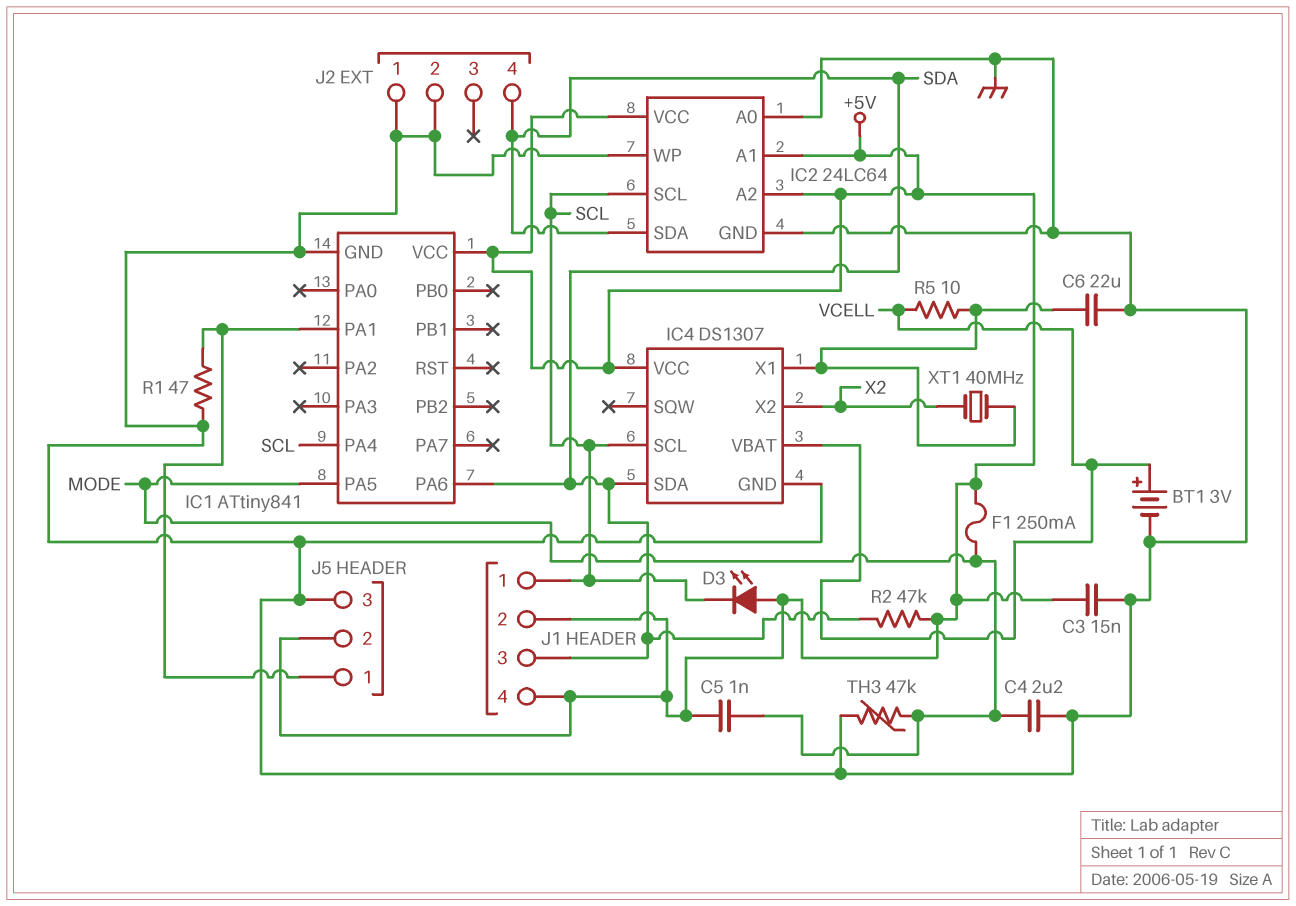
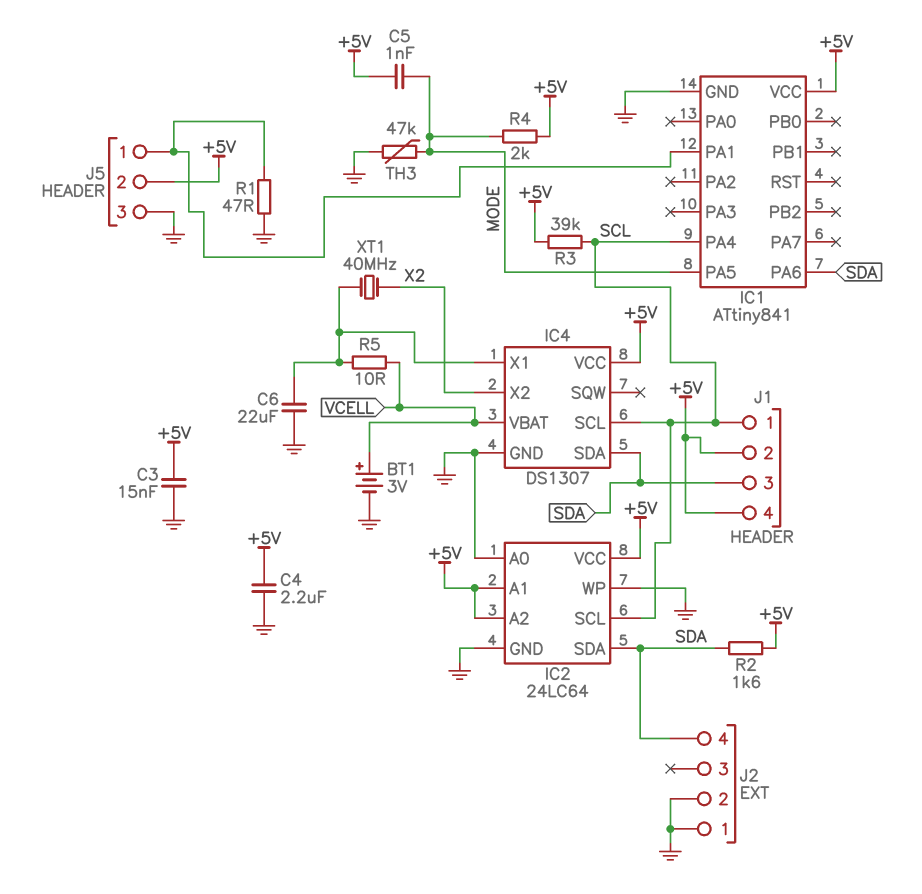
C4: 2.2uF (GND, MODE) -> 2.2uF (+5V, GND)
D3: LED (A +5V, K SCL) -> none
F1: 250mA (+5V, MODE) -> none
R2: 47k (+5V, SDA) -> 1.6k (+5V, SDA)
R3: none -> 39k (+5V, SCL)
R4: none -> 2k (+5V, MODE)

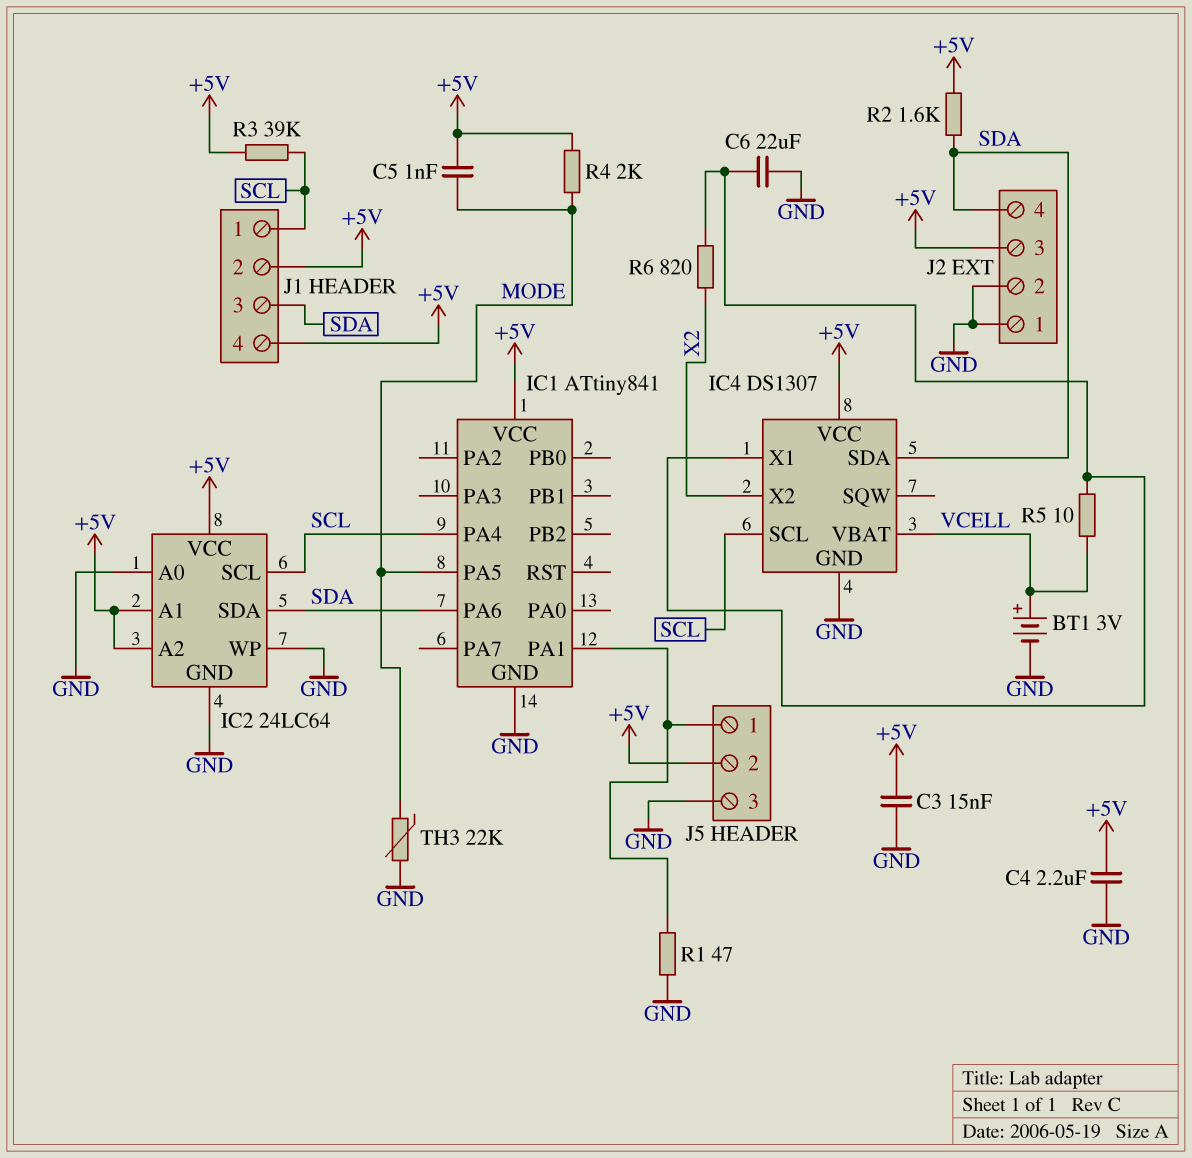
J2 pin 3: none -> +5V
R6: none -> 820 (IC4/X1, X2)
TH3: 47k (GND, MODE) -> 22k (GND, MODE)
XT1: 40MHz (IC4/X1, X2) -> none

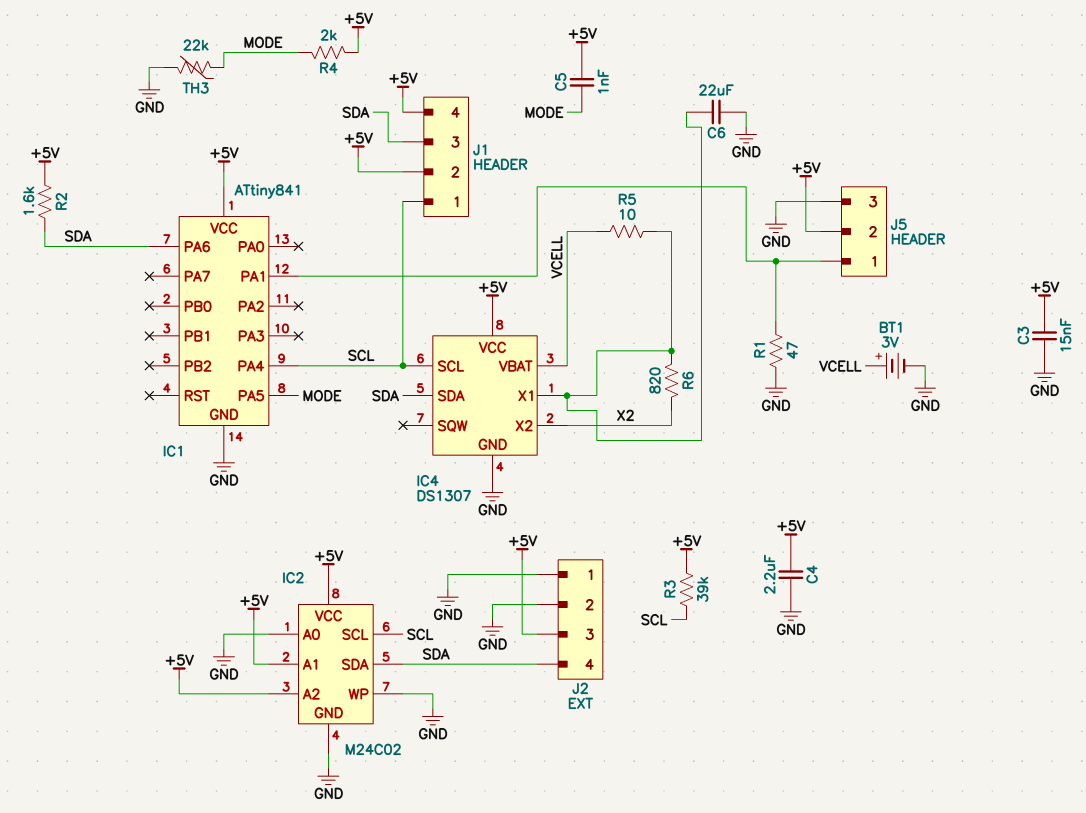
IC2: 24LC64 -> M24C02

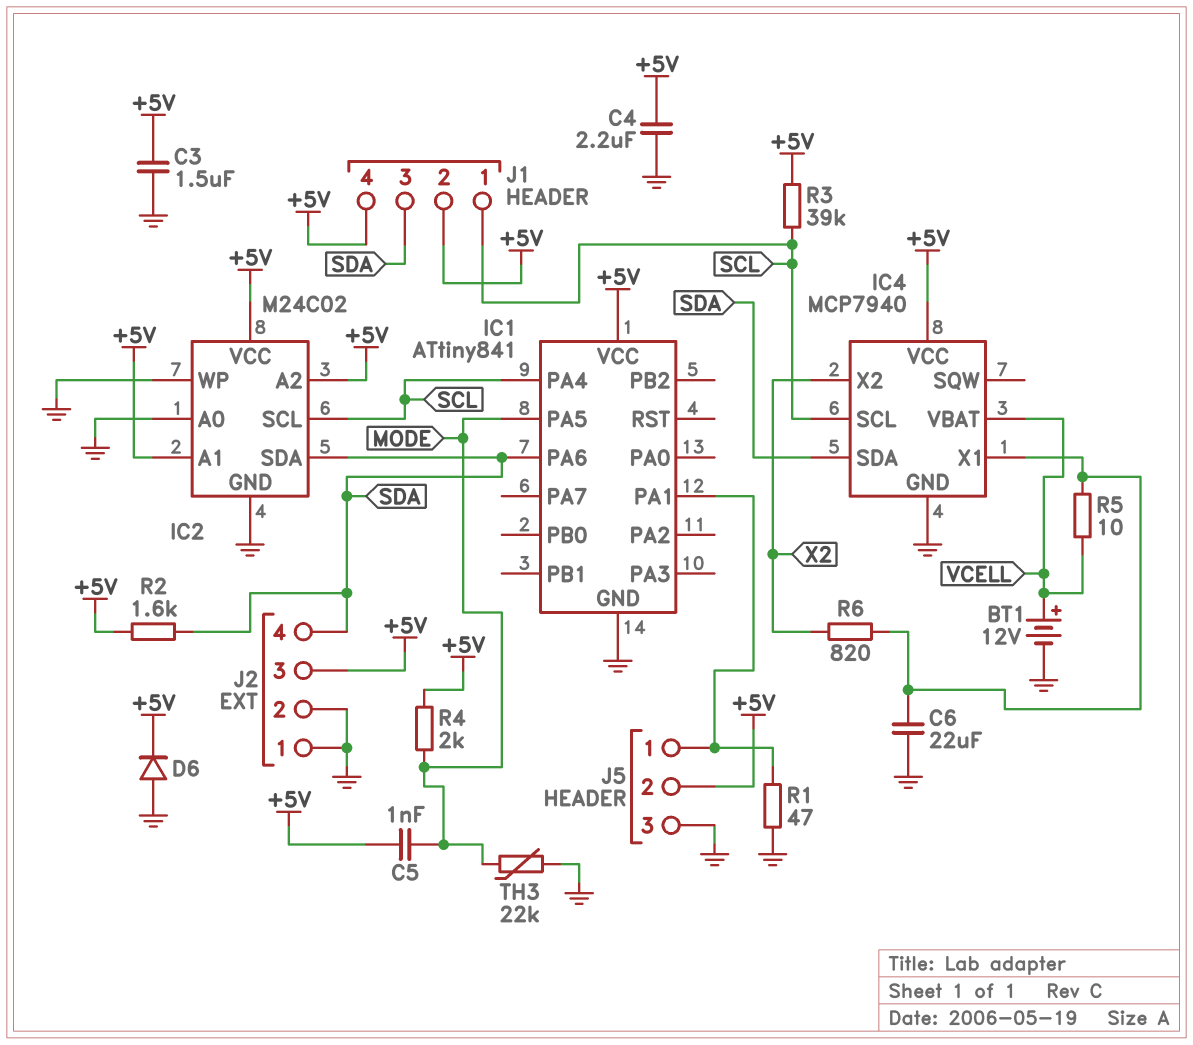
BT1: 3V (plus VCELL, minus GND) -> 12V (plus VCELL, minus GND)
C3: 15nF (+5V, GND) -> 1.5uF (+5V, GND)
D6: none -> diode (A GND, K +5V)
IC4: DS1307 -> MCP7940

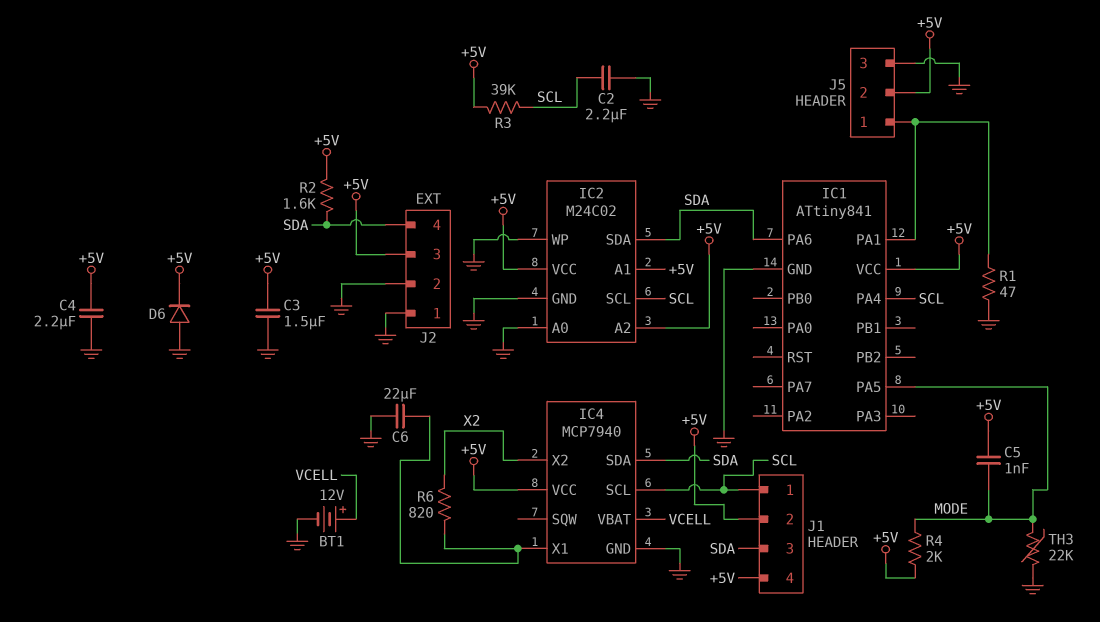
C2: none -> 2.2uF (GND, SCL)
R5: 10 (IC4/X1, VCELL) -> none

